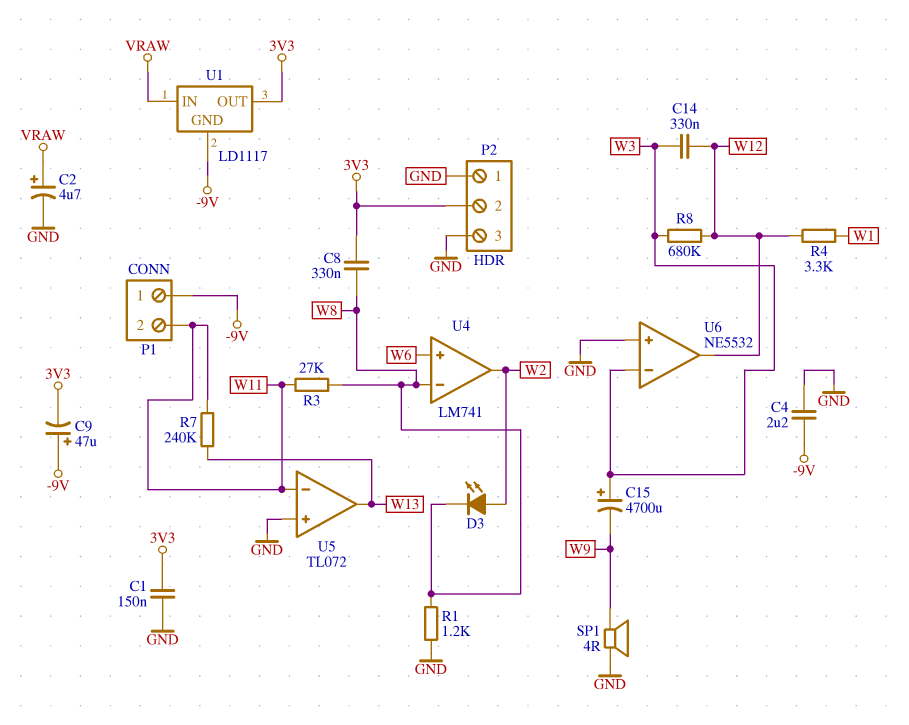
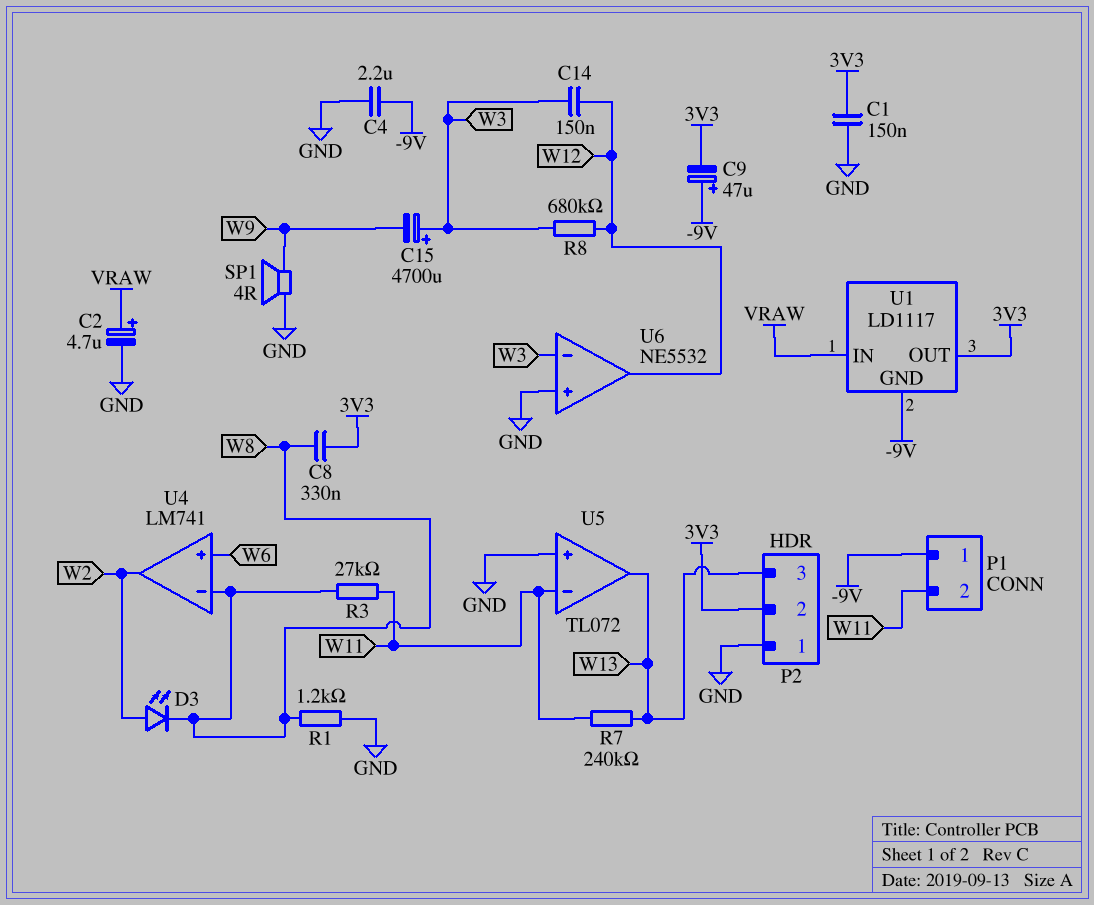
C14: 330nF (W3, W12) -> 150nF (W3, W12)
P2 pin 3: GND -> W13
R4: 3.3k (W1, W12) -> none

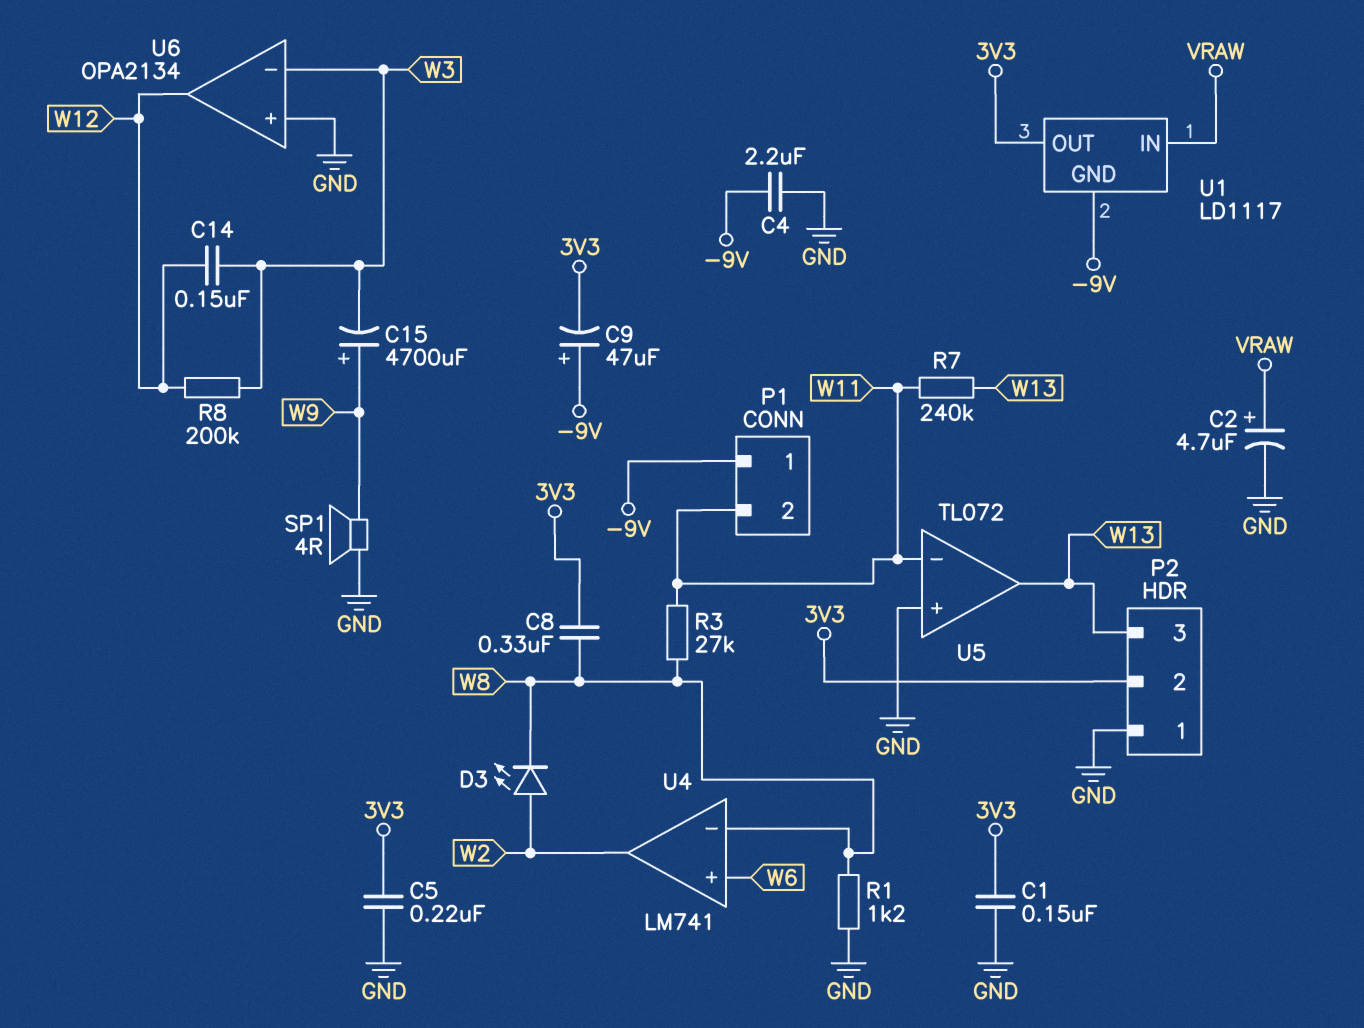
C5: none -> 220nF (3V3, GND)
C15: 4700uF (plus W3, minus W9) -> 4700uF (plus W9, minus W3)
R8: 680k (W3, W12) -> 200k (W3, W12)
U6: NE5532 -> OPA2134

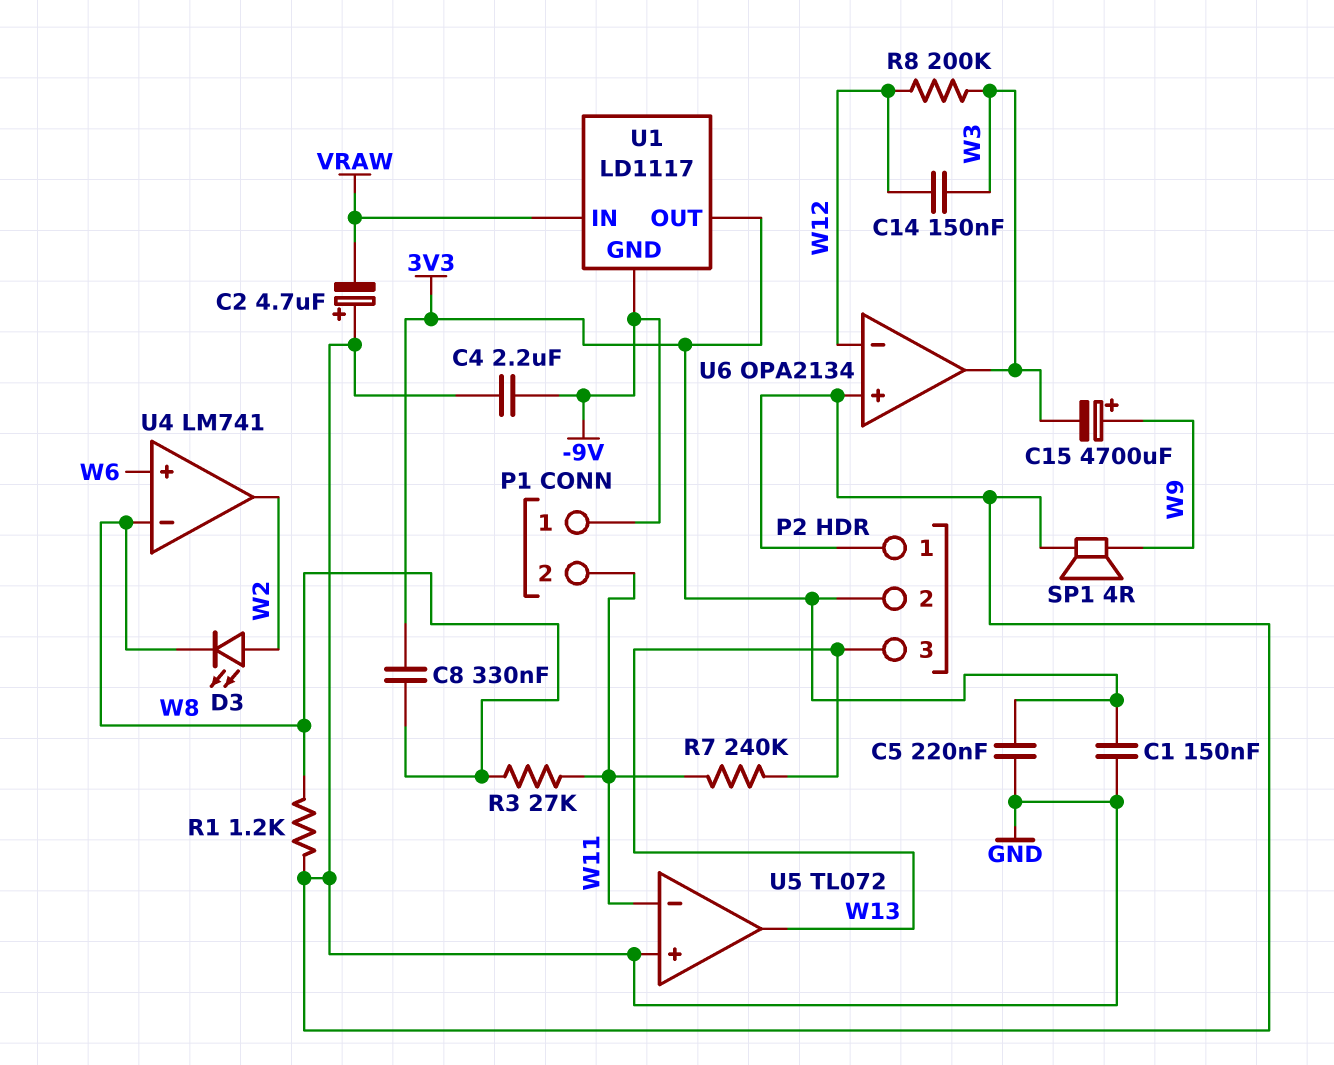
C2: 4.7uF (plus VRAW, minus GND) -> 4.7uF (plus GND, minus VRAW)
C9: 47uF (plus -9V, minus 3V3) -> none
U6 pin in-: W3 -> W12
U6 pin out: W12 -> W3

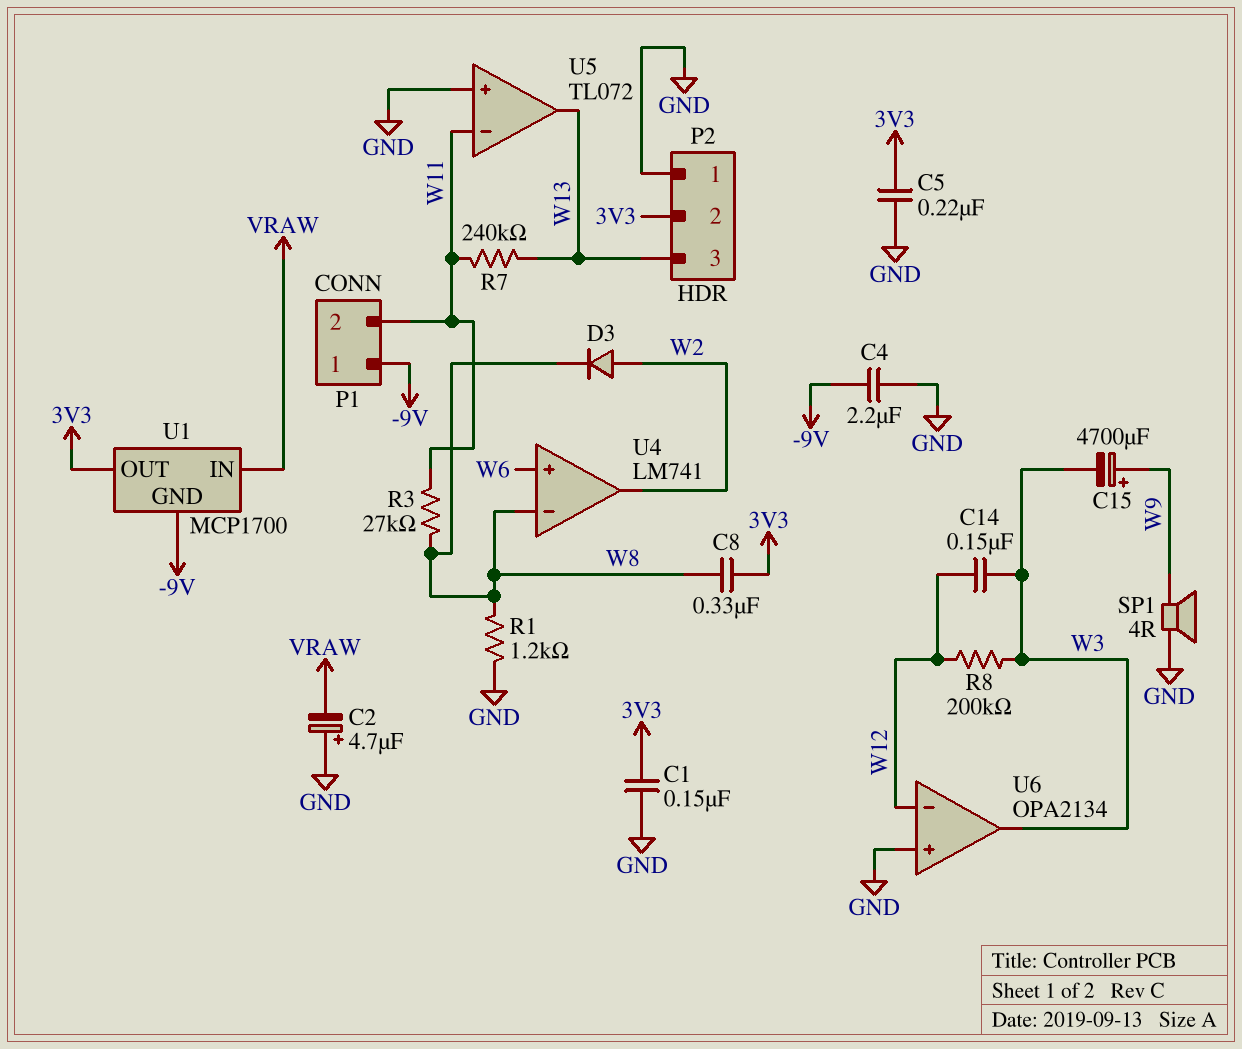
D3: LED (A W2, K W8) -> diode (A W2, K W8)
U1: LD1117 -> MCP1700

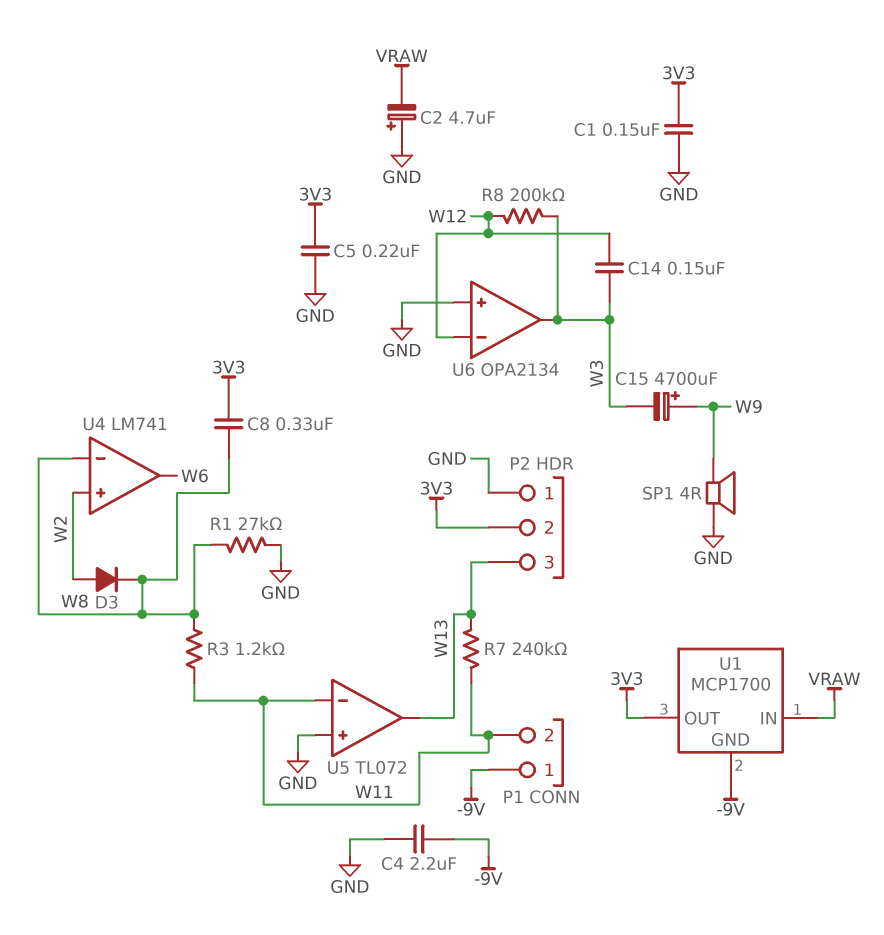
R1: 1.2k (GND, W8) -> 27k (GND, W8)
R3: 27k (W8, W11) -> 1.2k (W8, W11)
U4 pin in+: W6 -> W2
U4 pin out: W2 -> W6

